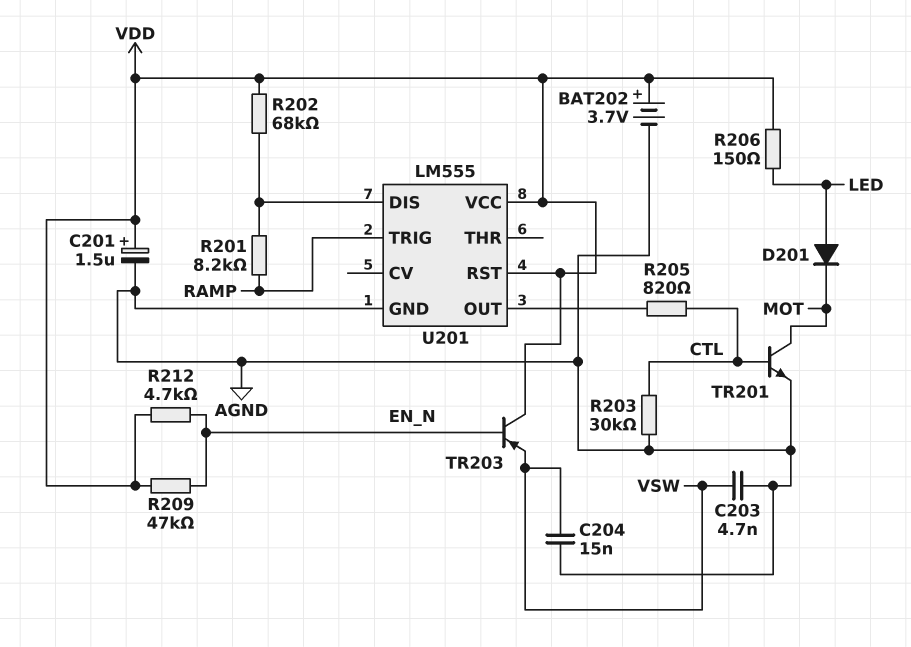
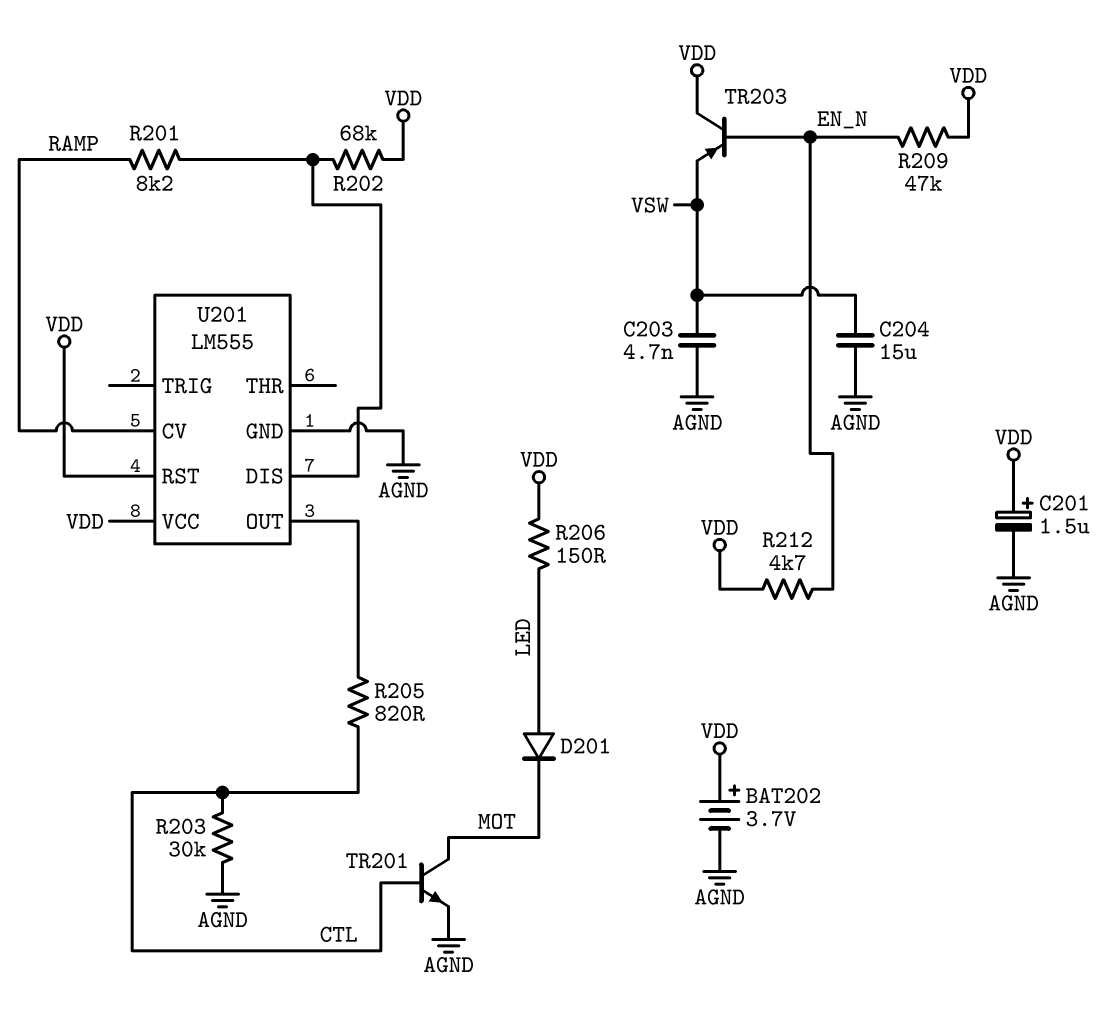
C204: 15nF (AGND, VSW) -> 15uF (AGND, VSW)
U201 pin CV: none -> RAMP
U201 pin TRIG: RAMP -> none

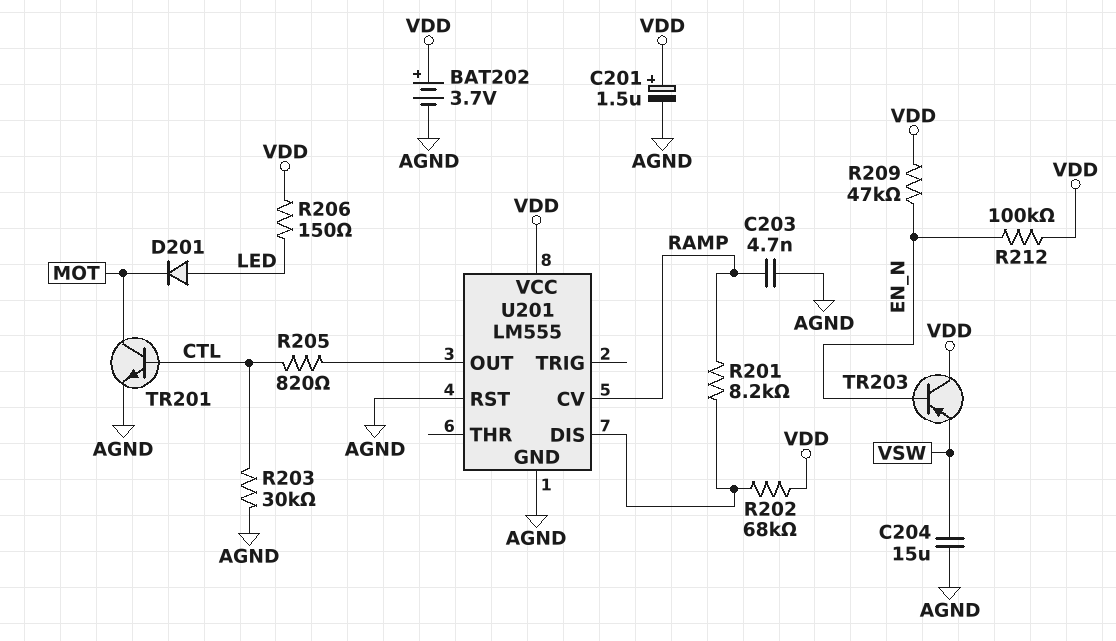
C203: 4.7nF (AGND, VSW) -> 4.7nF (AGND, RAMP)
R212: 4.7k (EN_N, VDD) -> 100k (EN_N, VDD)
U201 pin RST: VDD -> AGND

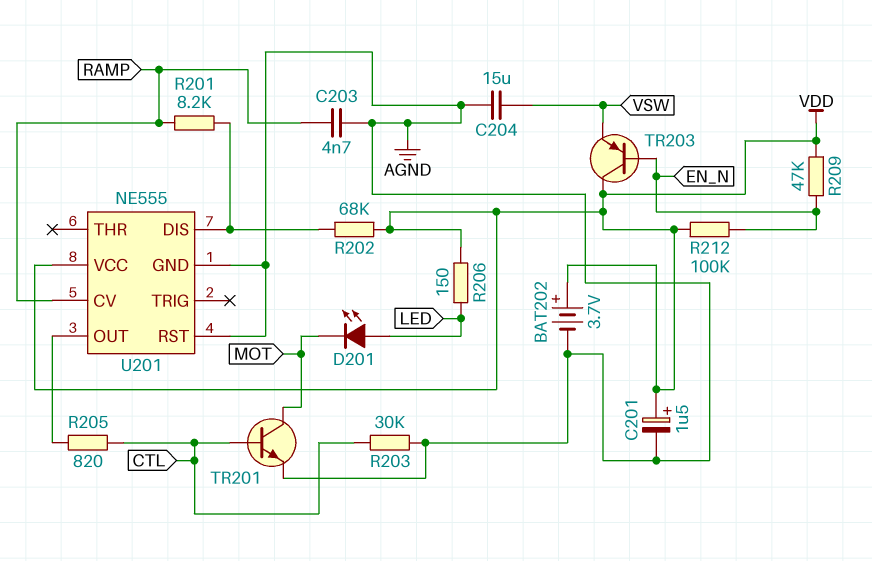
D201: diode (A LED, K MOT) -> LED (A LED, K MOT)
U201: LM555 -> NE555

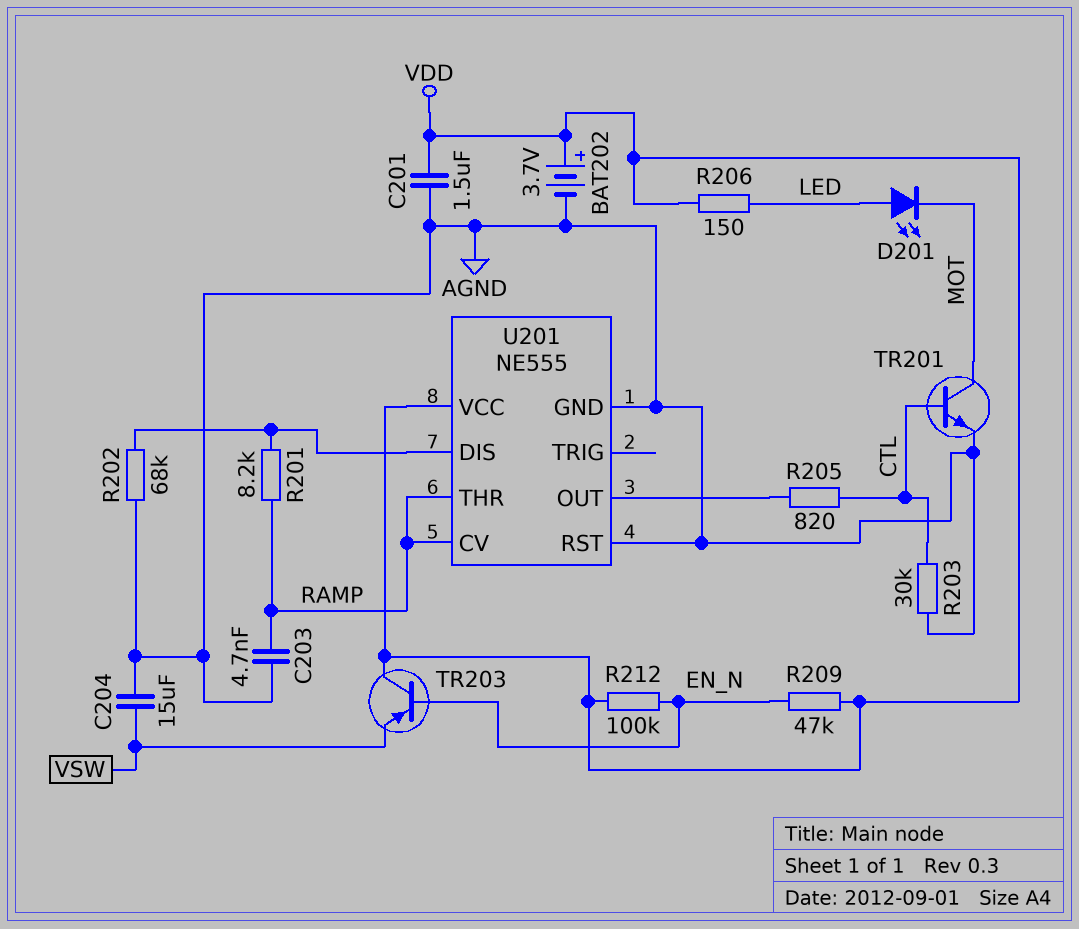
C201: 1.5uF (plus VDD, minus AGND) -> 1.5uF (AGND, VDD)
R202: 68k (U201/DIS, VDD) -> 68k (AGND, U201/DIS)
U201 pin THR: none -> RAMP

